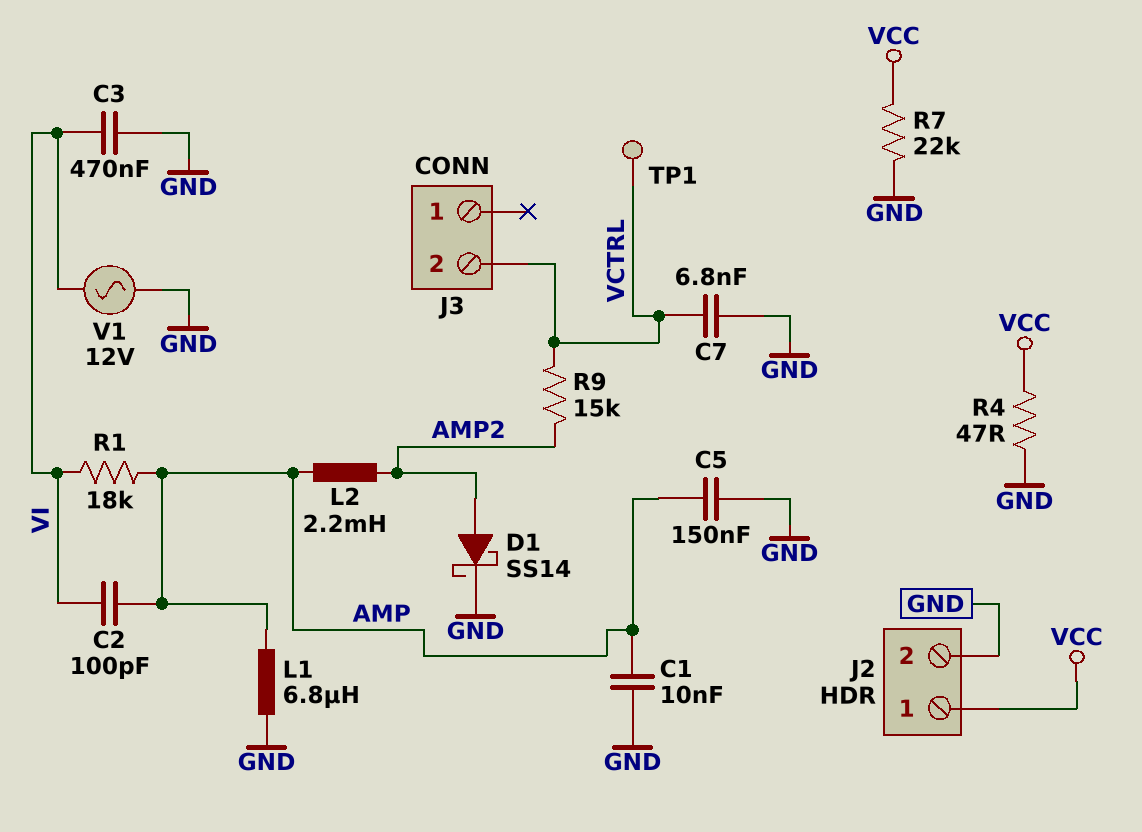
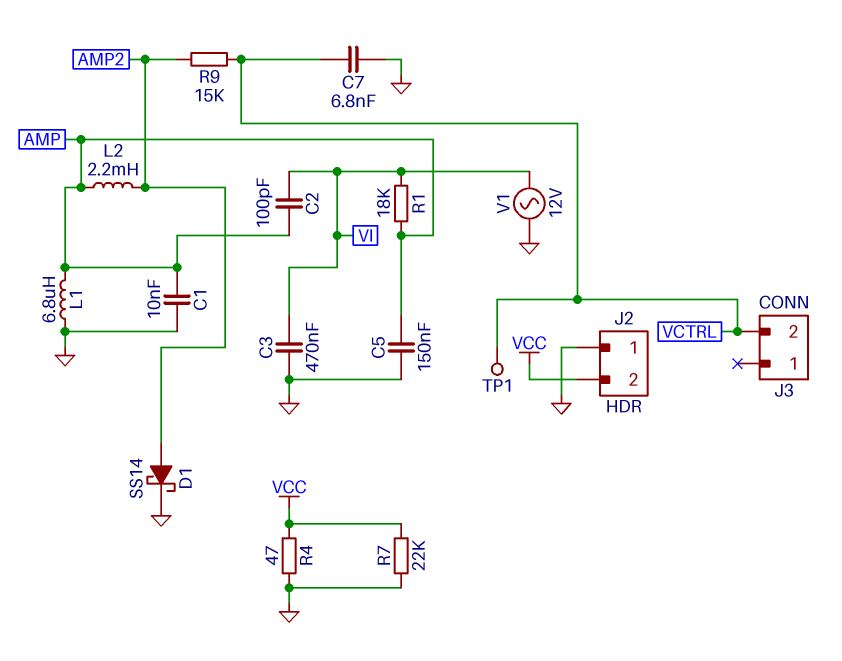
J2 pin 1: VCC -> GND
J2 pin 2: GND -> VCC

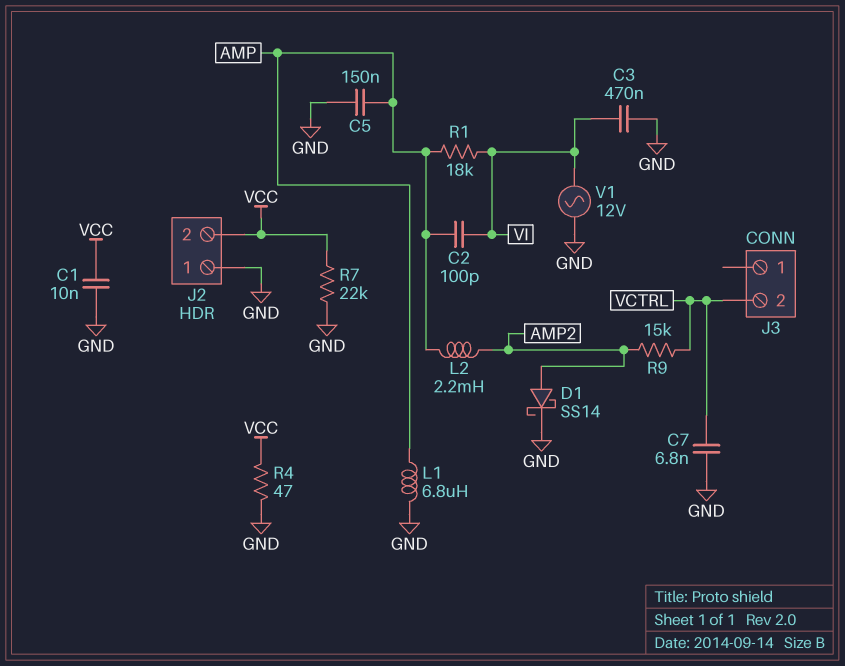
C1: 10nF (AMP, GND) -> 10nF (GND, VCC)
TP1: test point (VCTRL) -> none

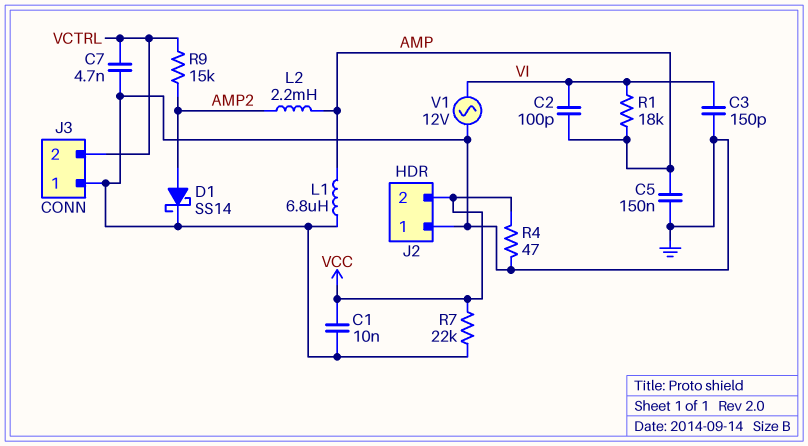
C3: 470nF (GND, VI) -> 150pF (GND, VI)
C7: 6.8nF (GND, VCTRL) -> 4.7nF (GND, VCTRL)
J3 pin 1: none -> GND

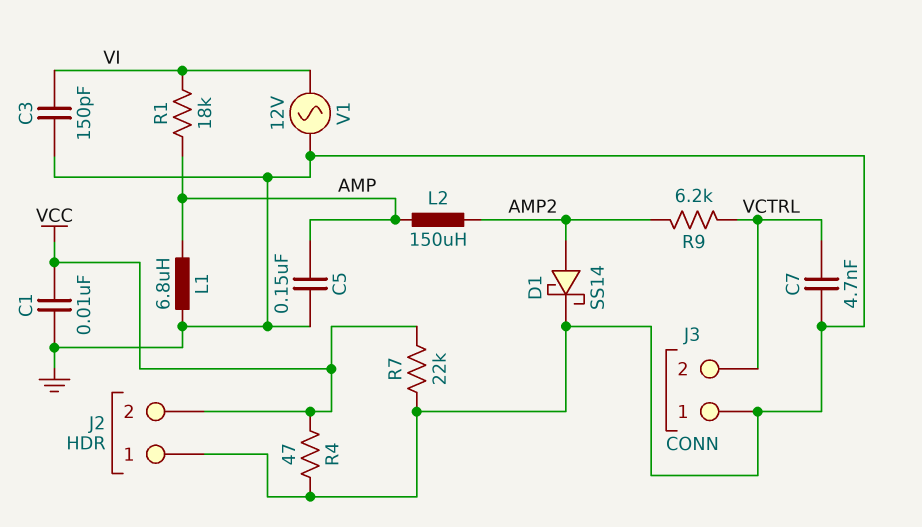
C2: 100pF (AMP, VI) -> none
L2: 2.2mH (AMP, AMP2) -> 150uH (AMP, AMP2)
R9: 15k (AMP2, VCTRL) -> 6.2k (AMP2, VCTRL)

